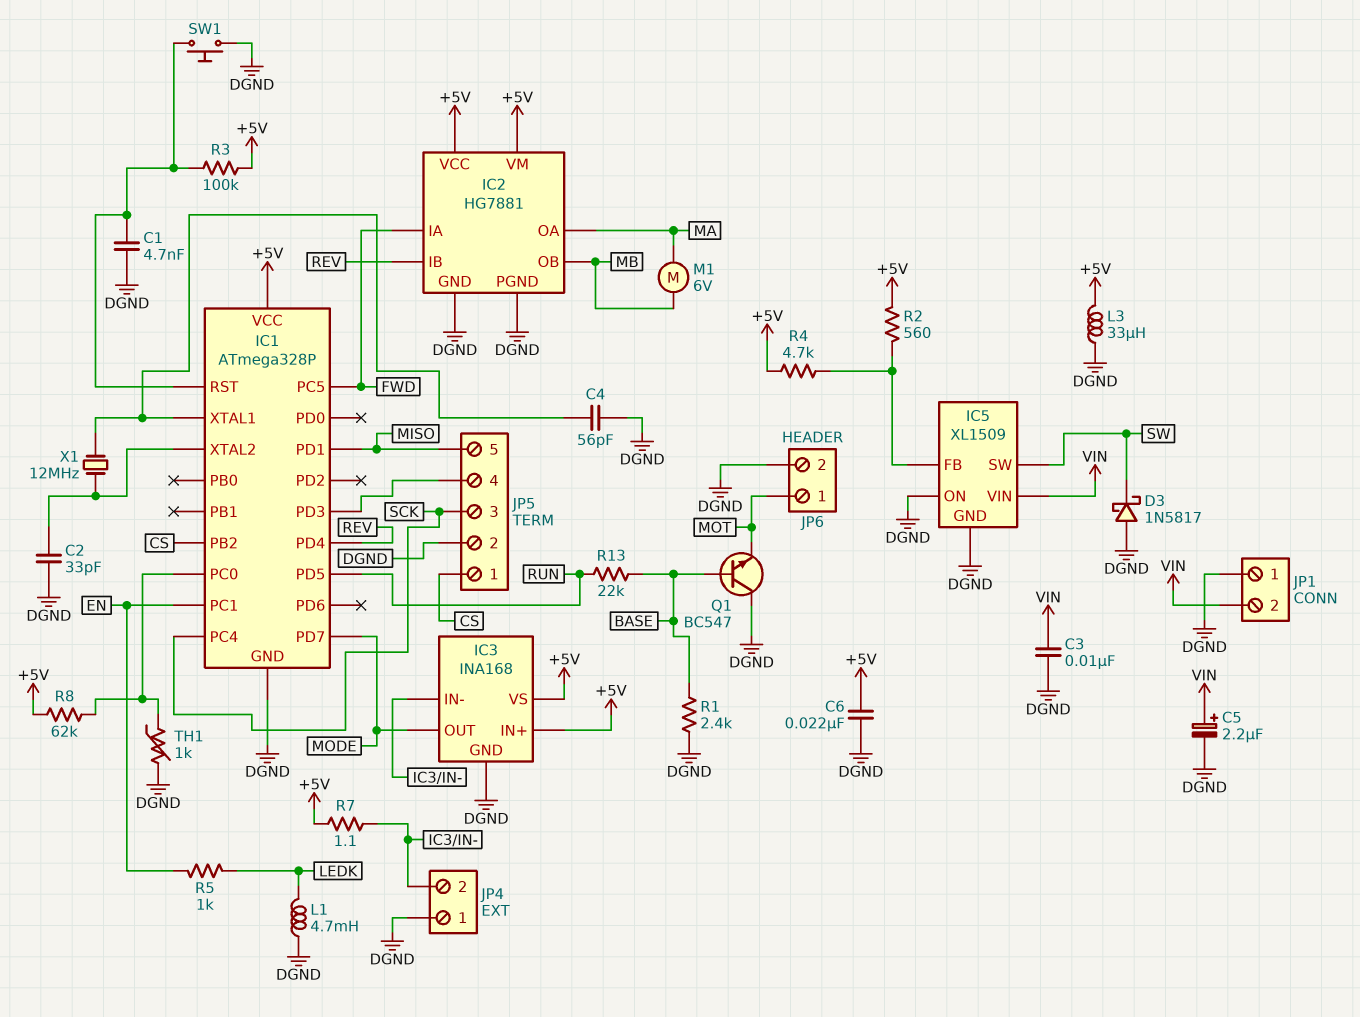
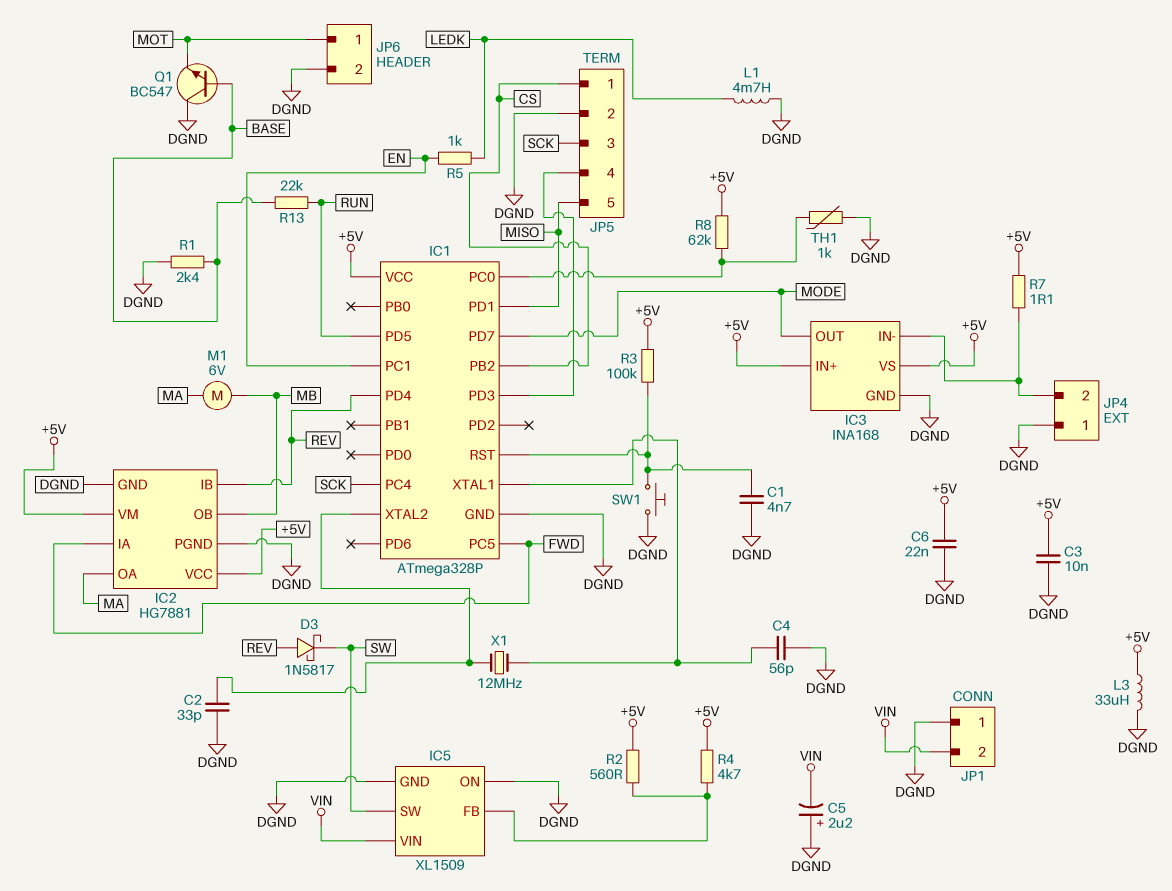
C3: 10nF (DGND, VIN) -> 10nF (+5V, DGND)
C5: 2.2uF (plus VIN, minus DGND) -> 2.2uF (plus DGND, minus VIN)
D3: schottky 1N5817 (A DGND, K SW) -> schottky 1N5817 (A REV, K SW)

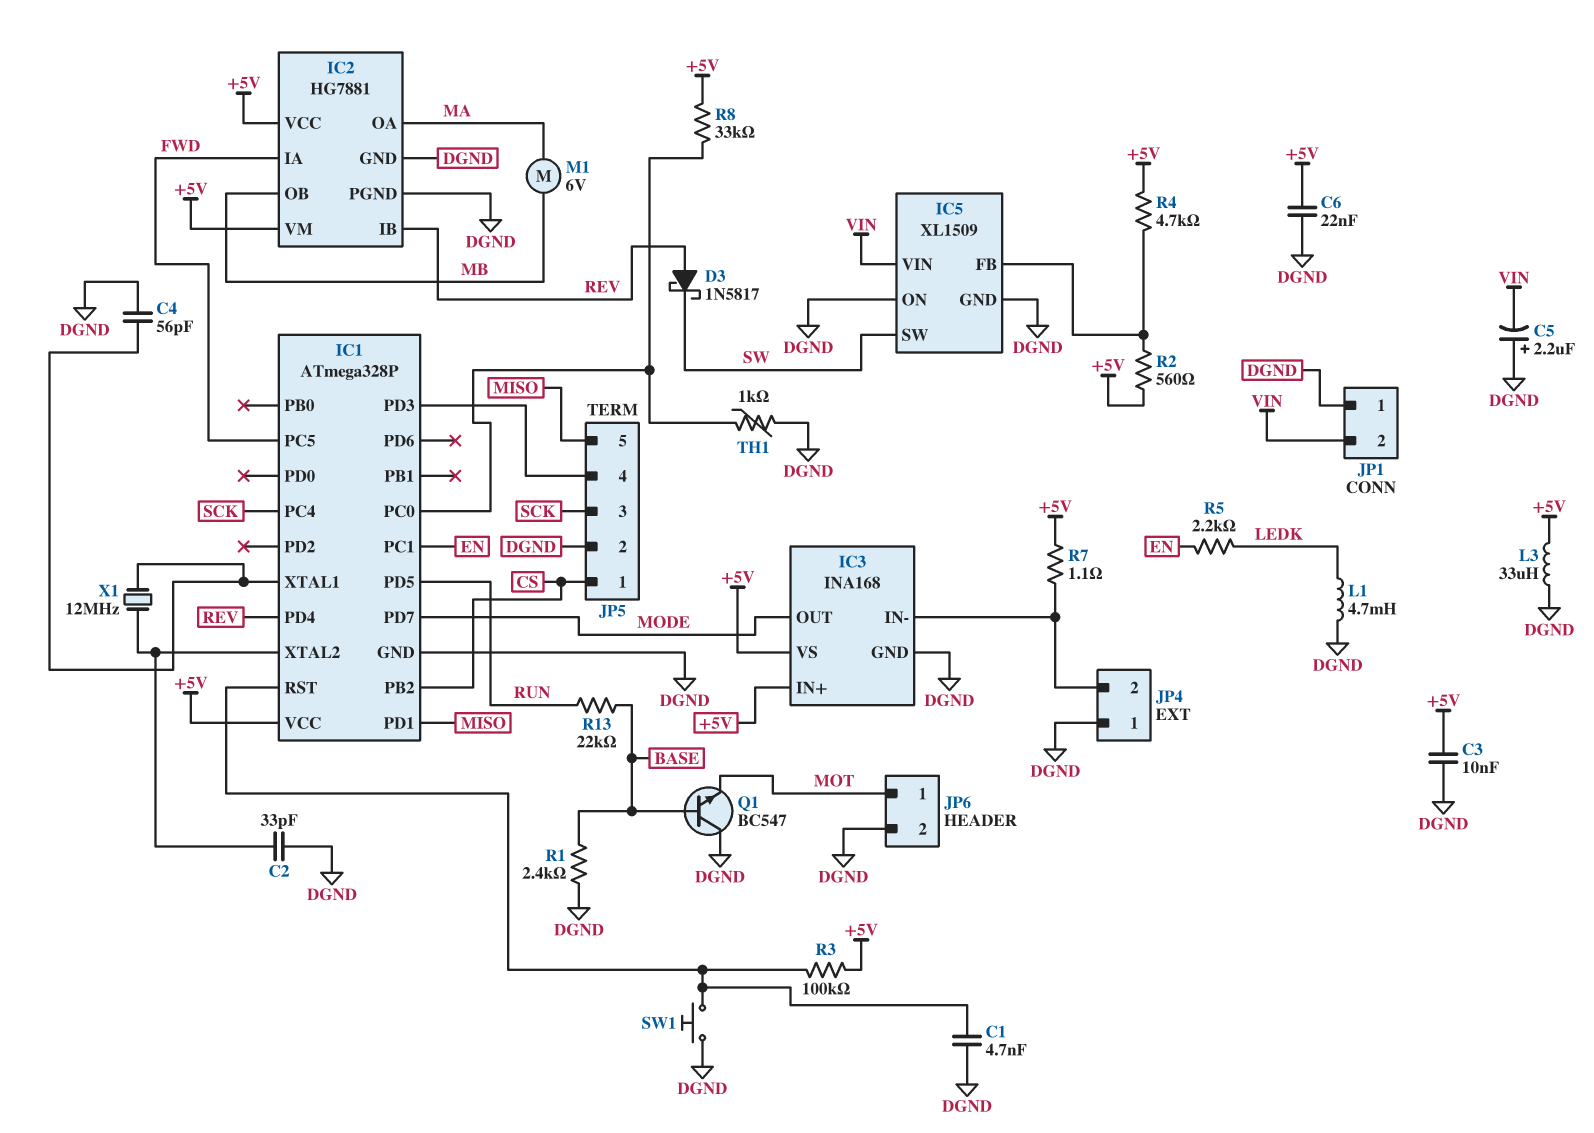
R5: 1k (EN, LEDK) -> 2.2k (EN, LEDK)
R8: 62k (+5V, IC1/PC0) -> 33k (+5V, IC1/PC0)

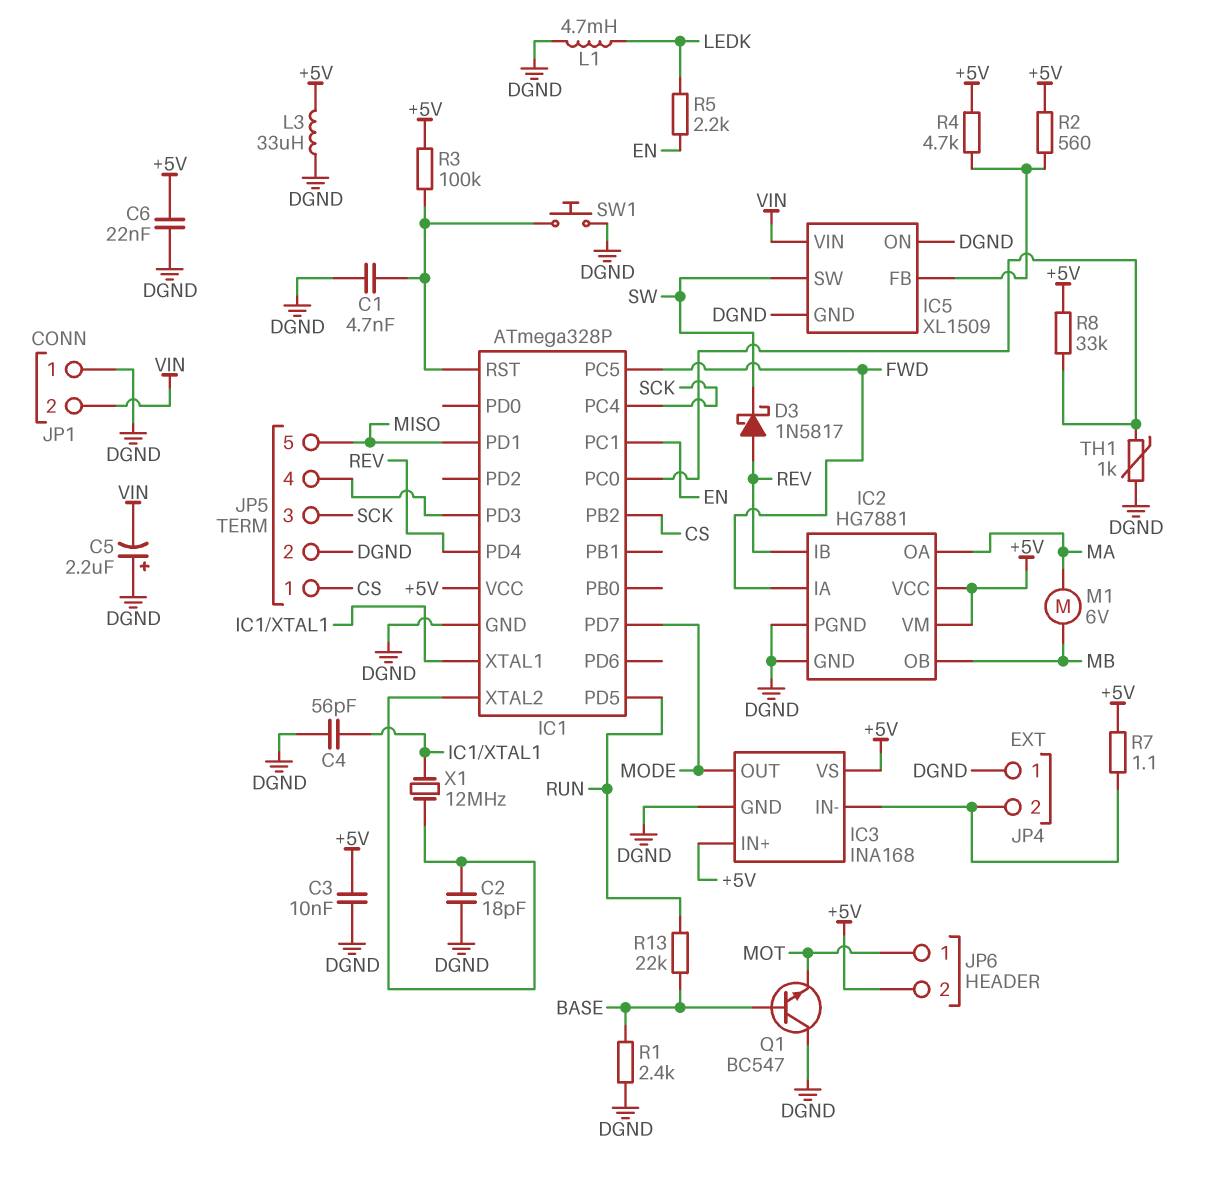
C2: 33pF (DGND, IC1/XTAL2) -> 18pF (DGND, IC1/XTAL2)
JP6 pin 2: DGND -> +5V

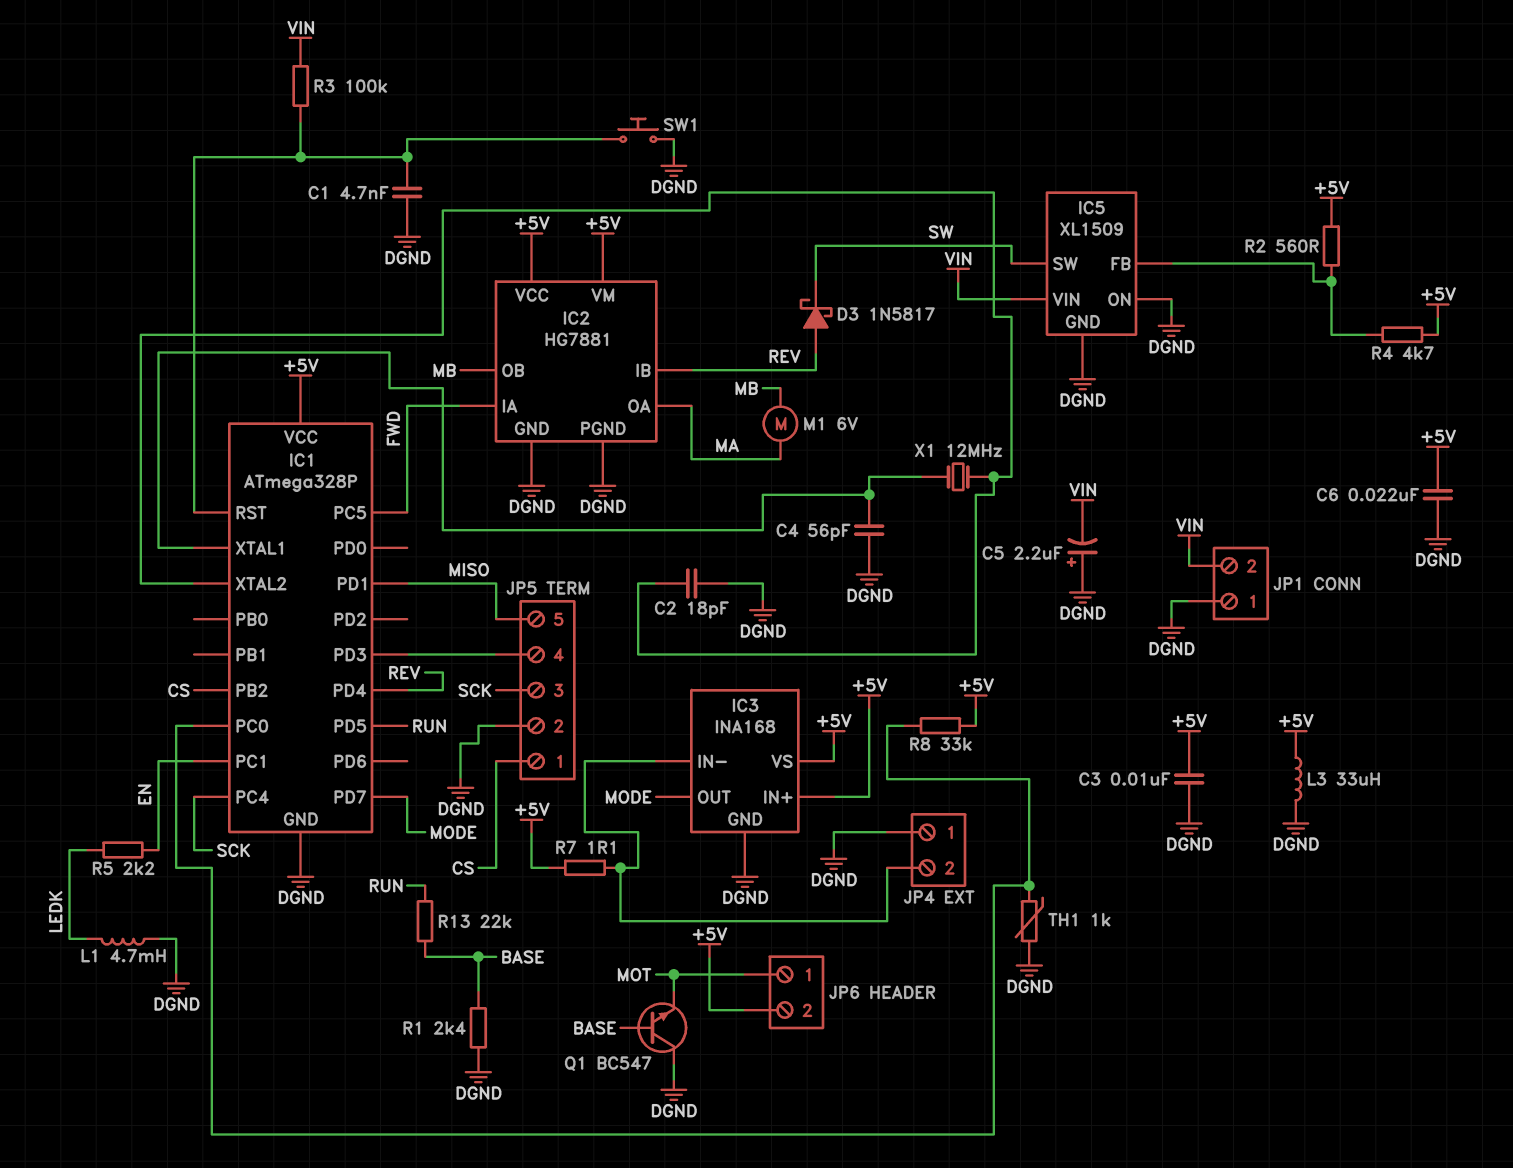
R3: 100k (+5V, IC1/RST) -> 100k (IC1/RST, VIN)

